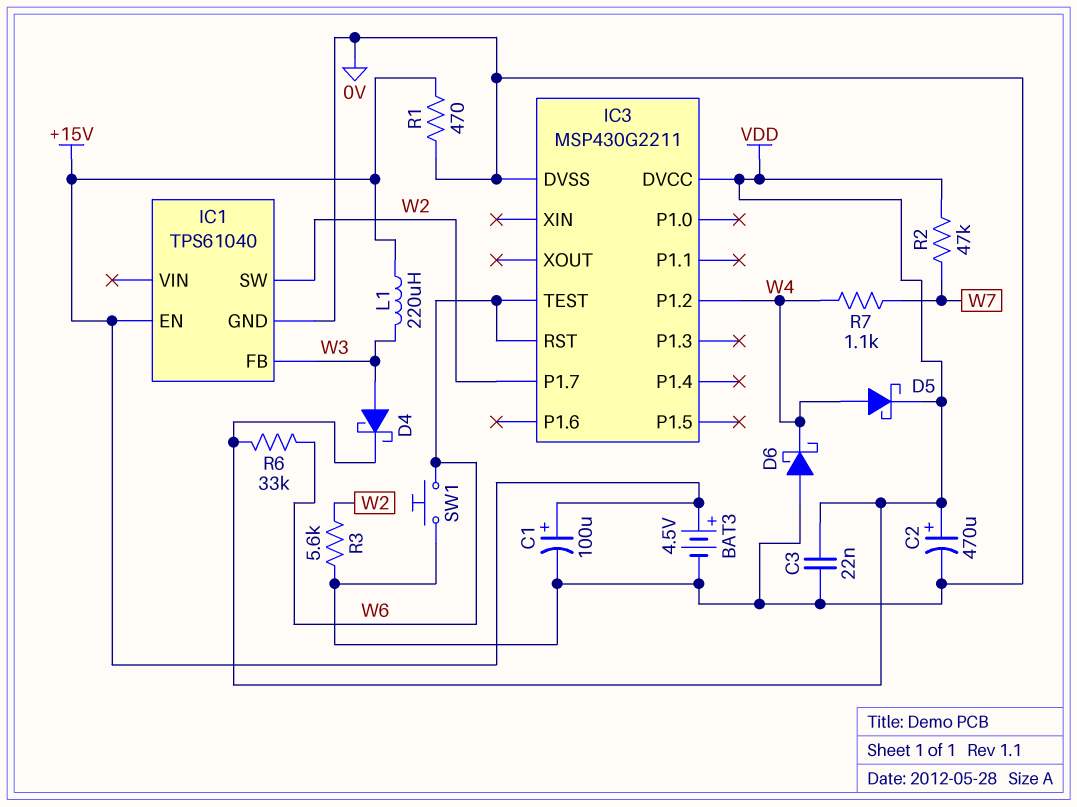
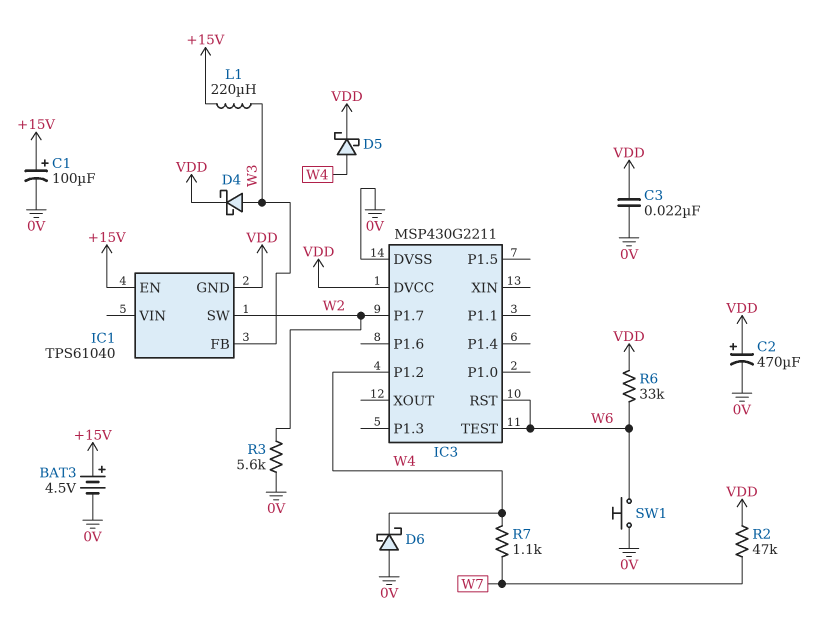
IC1 pin GND: 0V -> VDD
R1: 470 (+15V, 0V) -> none

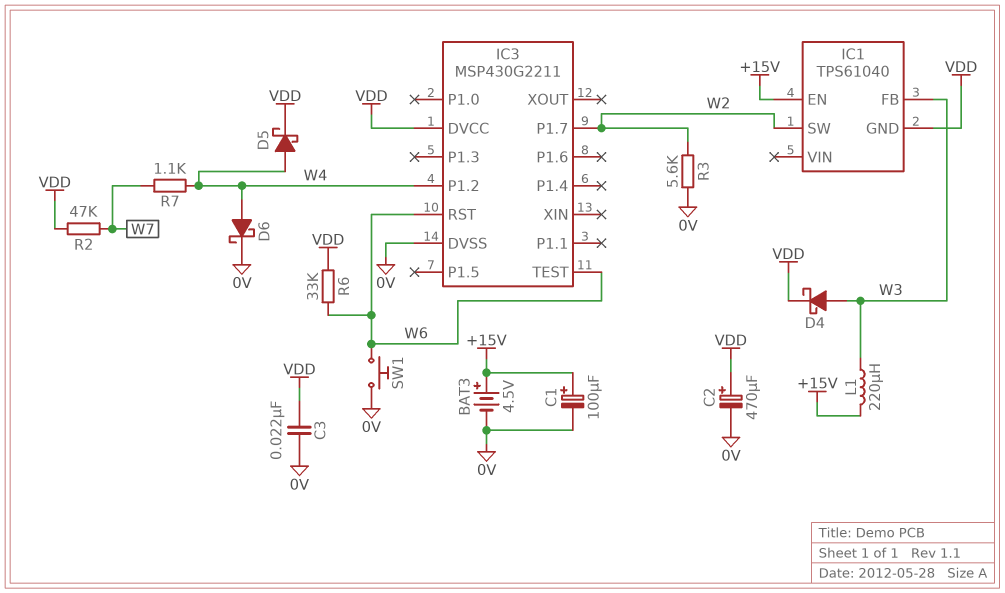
D6: schottky (A 0V, K W4) -> schottky (A W4, K 0V)

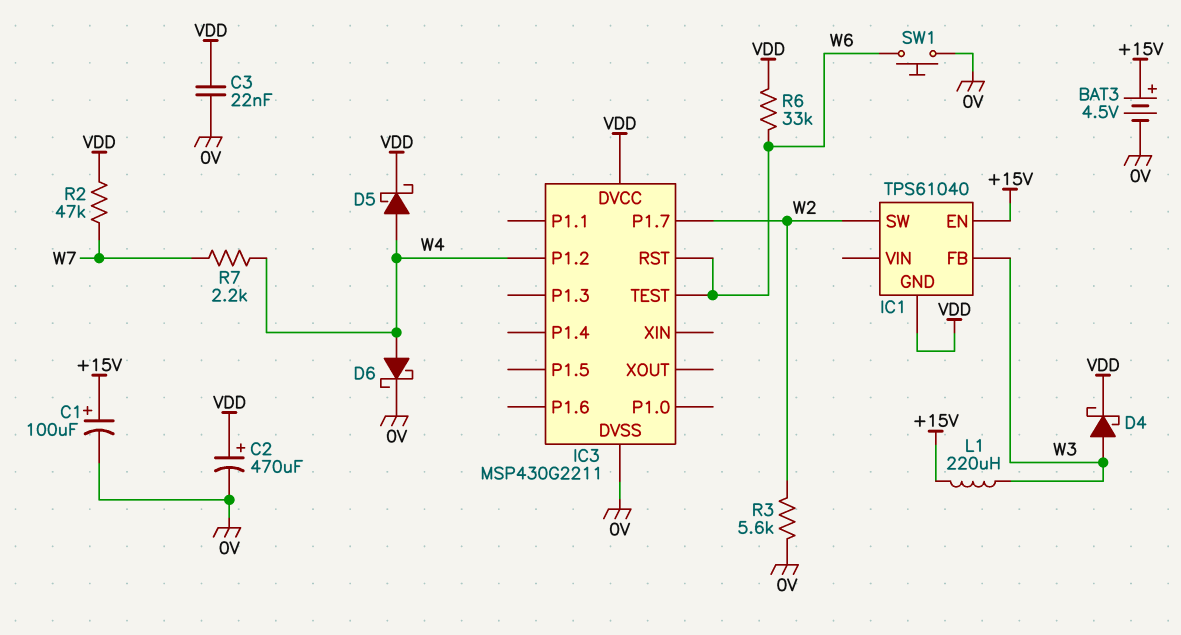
R7: 1.1k (W4, W7) -> 2.2k (W4, W7)

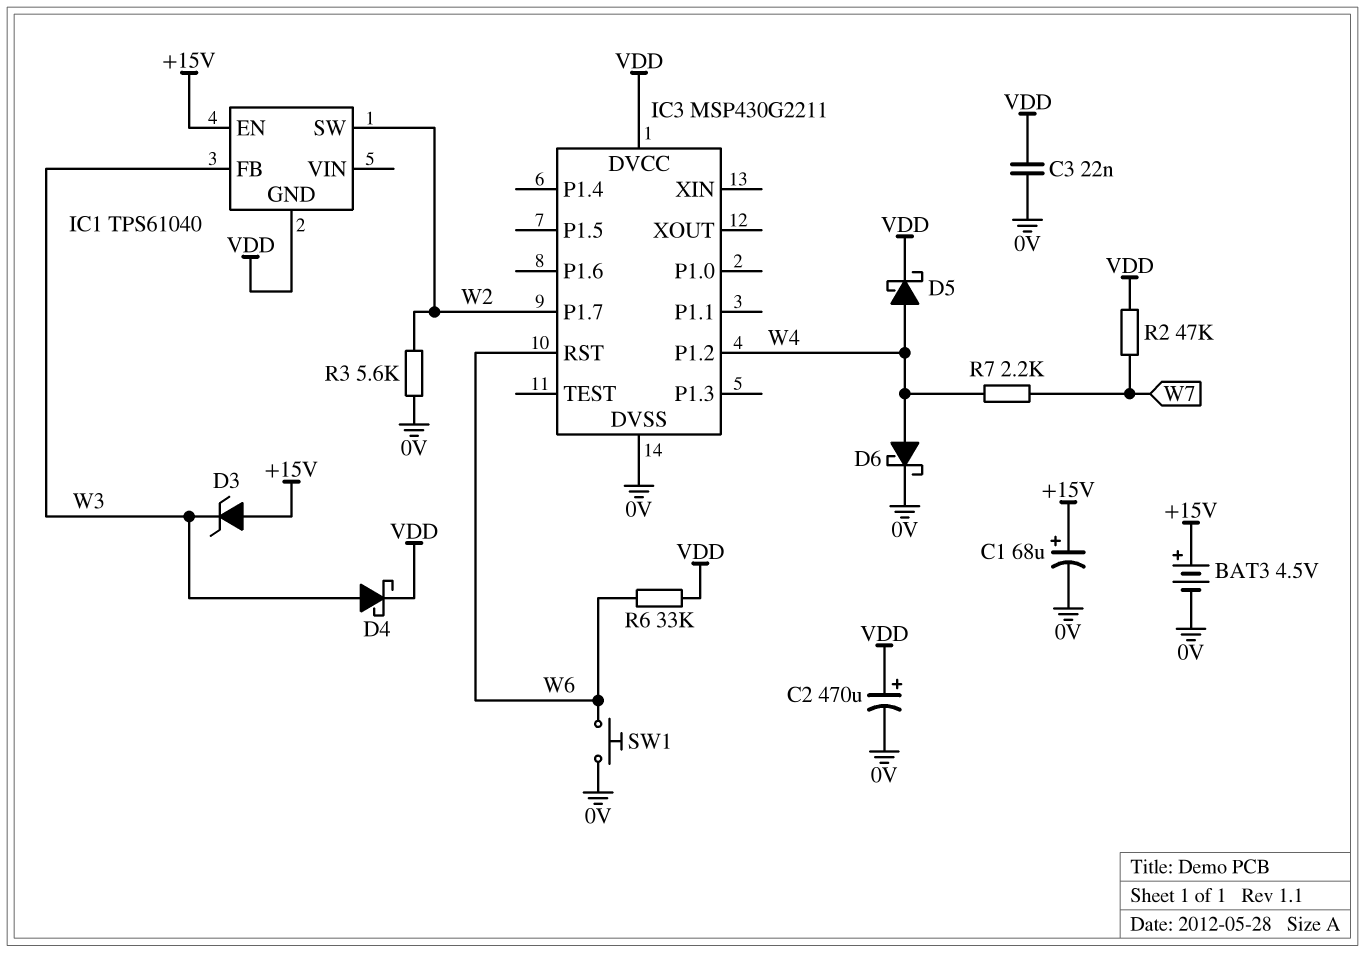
C1: 100uF (plus +15V, minus 0V) -> 68uF (plus +15V, minus 0V)
D3: none -> zener (A +15V, K W3)
IC3 pin TEST: W6 -> none
L1: 220uH (+15V, W3) -> none

